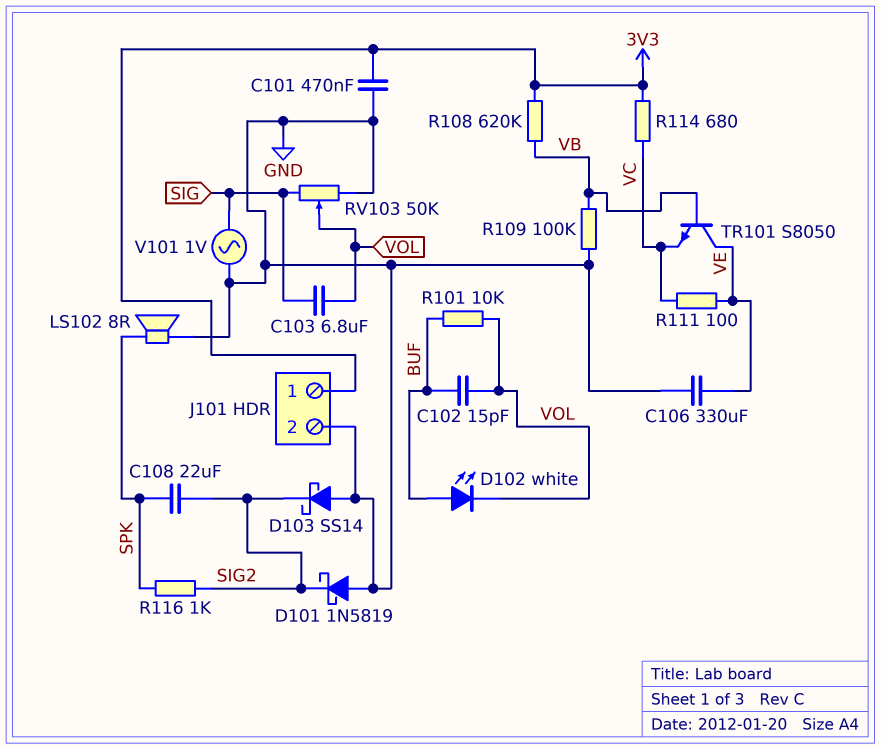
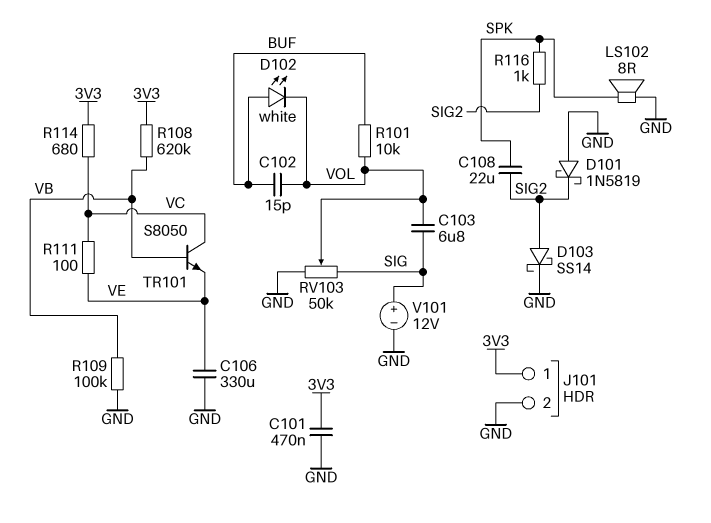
D103: schottky SS14 (A GND, K SIG2) -> schottky SS14 (A SIG2, K GND)
TR101: NPN S8050 (B VB, C VE, E VC) -> NPN S8050 (B VB, C VC, E VE)
V101: AC 1V (GND, SIG) -> 12V (plus SIG, minus GND)

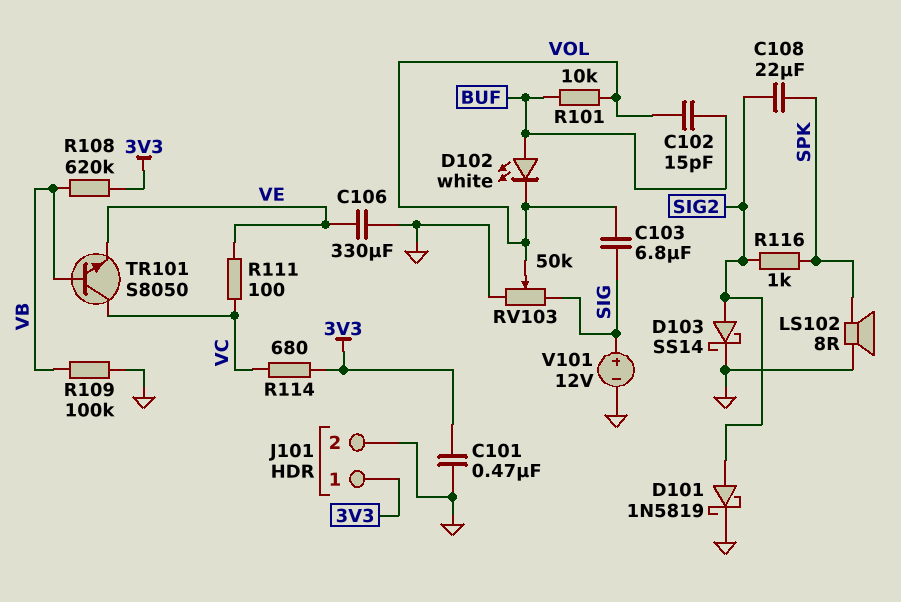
D101: schottky 1N5819 (A GND, K SIG2) -> schottky 1N5819 (A SIG2, K GND)

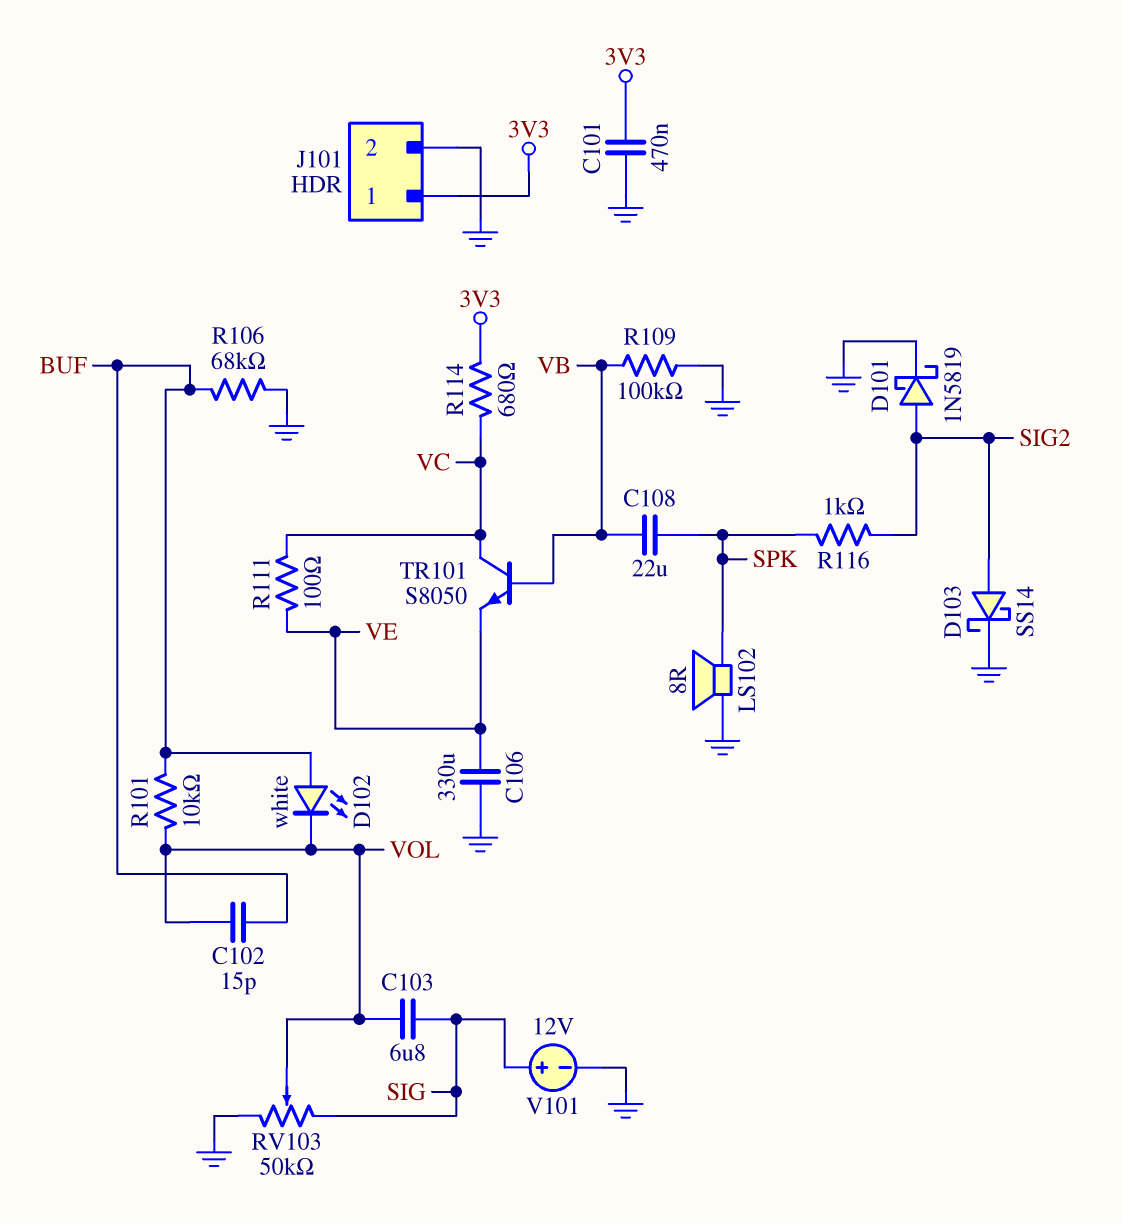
C108: 22uF (SIG2, SPK) -> 22uF (SPK, VB)
R106: none -> 68k (BUF, GND)
R108: 620k (3V3, VB) -> none

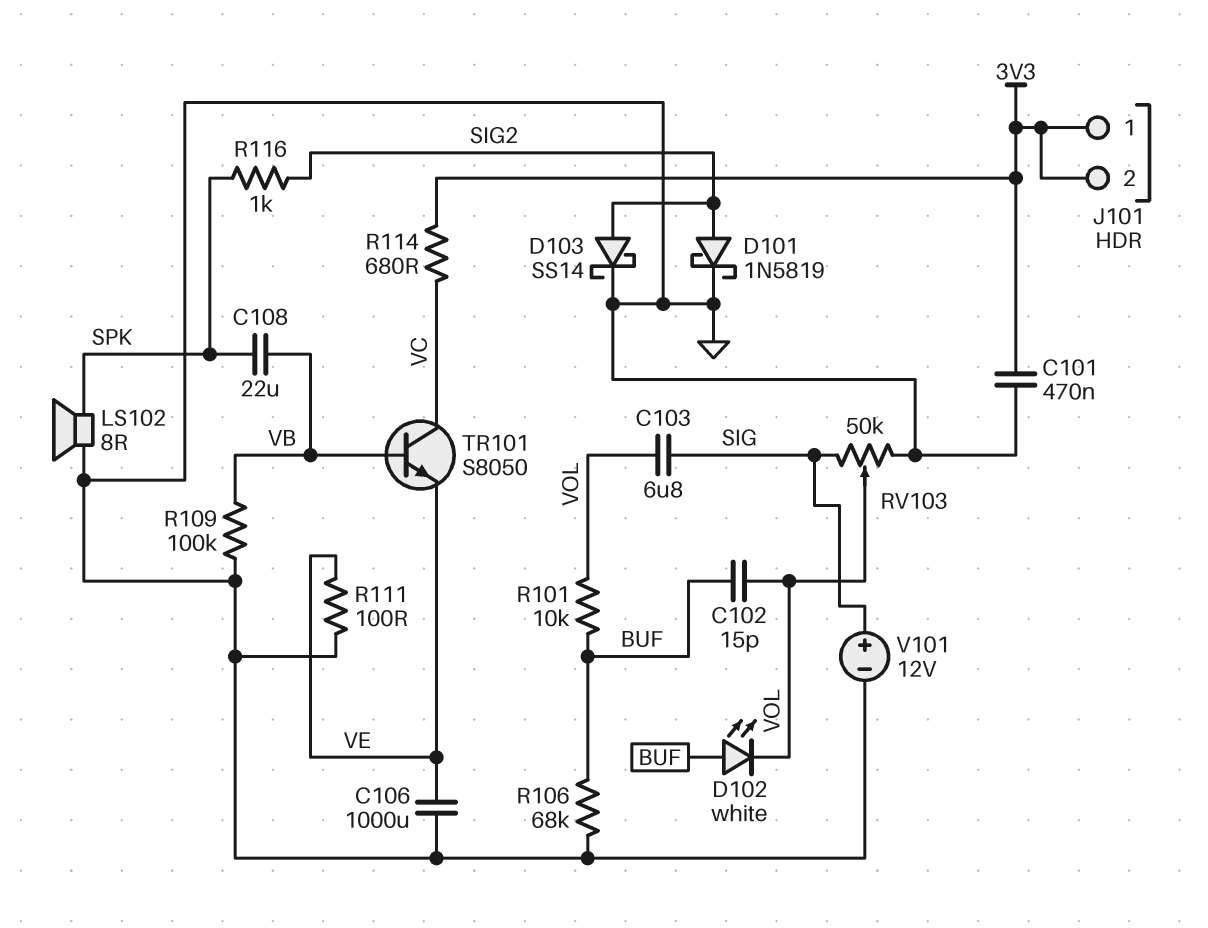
C106: 330uF (GND, VE) -> 1000uF (GND, VE)
J101 pin 2: GND -> 3V3
R111: 100 (VC, VE) -> 100 (GND, VE)

